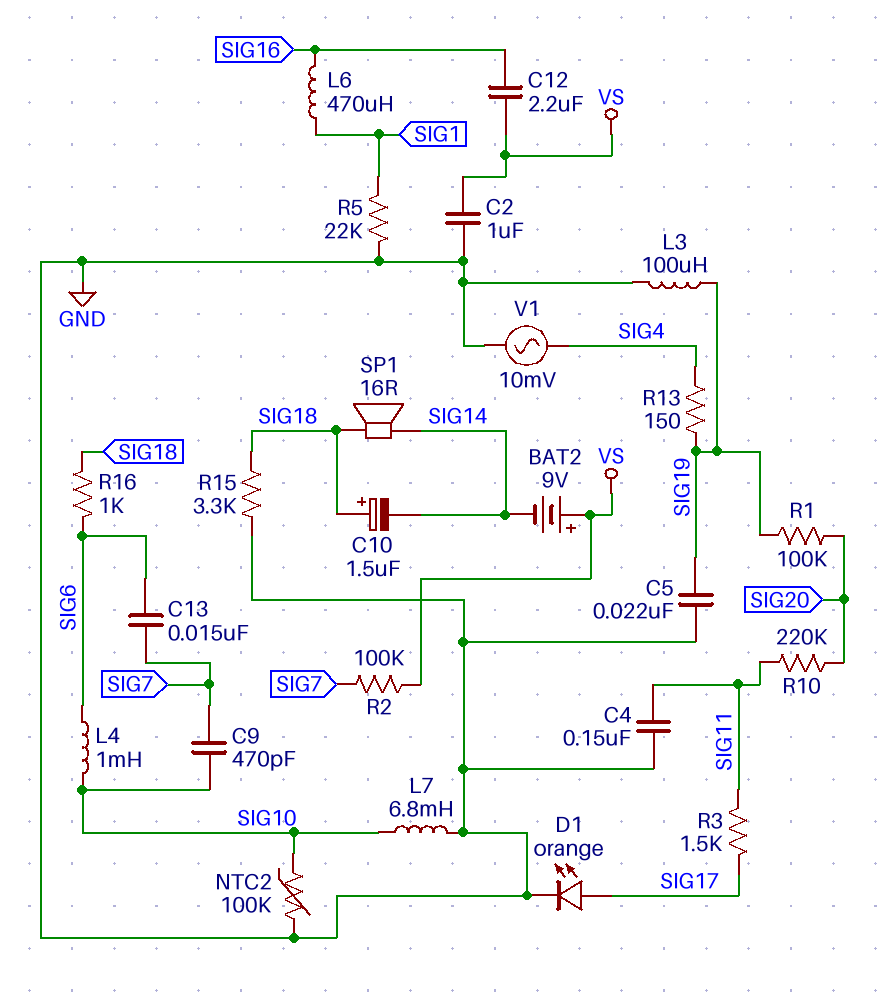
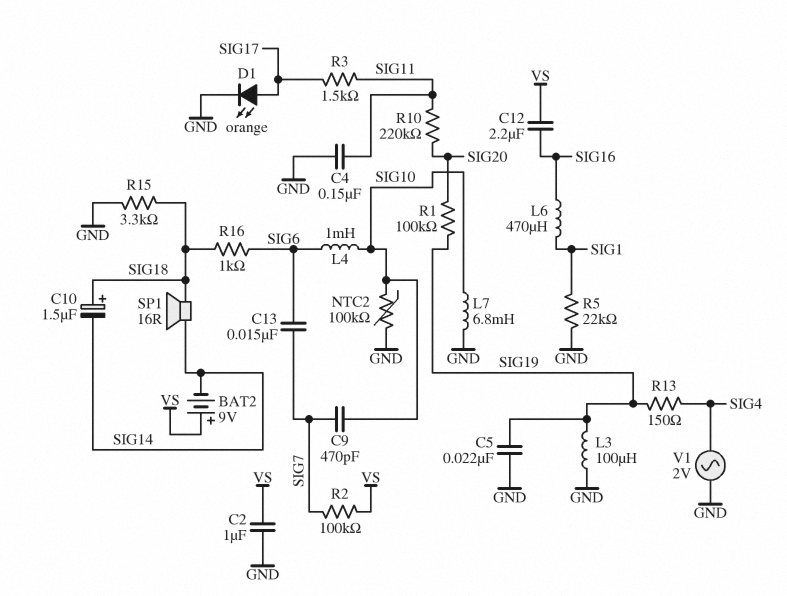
V1: AC 10mV (GND, SIG4) -> AC 2V (GND, SIG4)

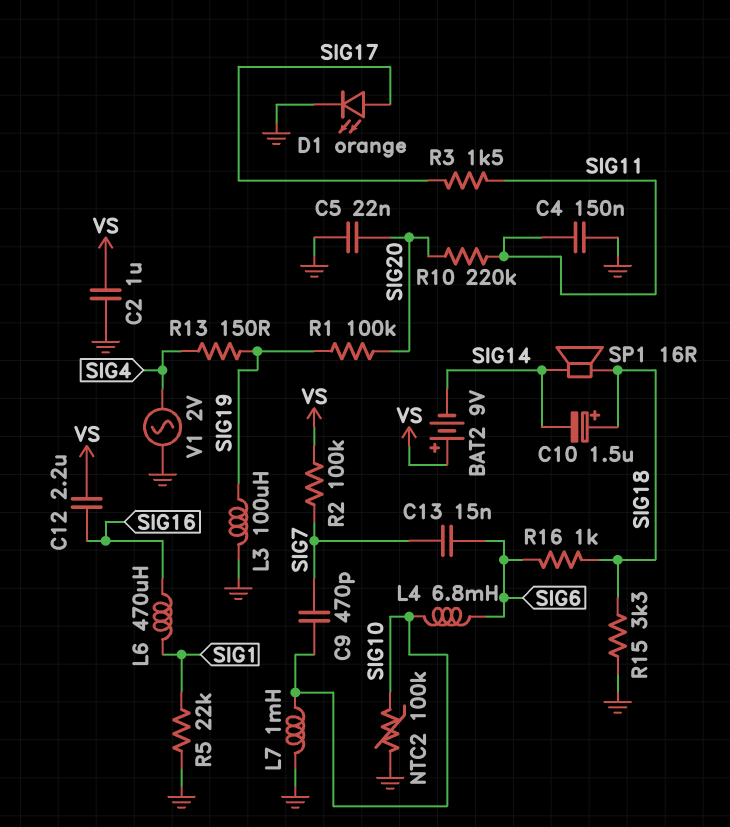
C5: 22nF (GND, SIG19) -> 22nF (GND, SIG20)
L4: 1mH (SIG6, SIG10) -> 6.8mH (SIG6, SIG10)
L7: 6.8mH (GND, SIG10) -> 1mH (GND, SIG10)

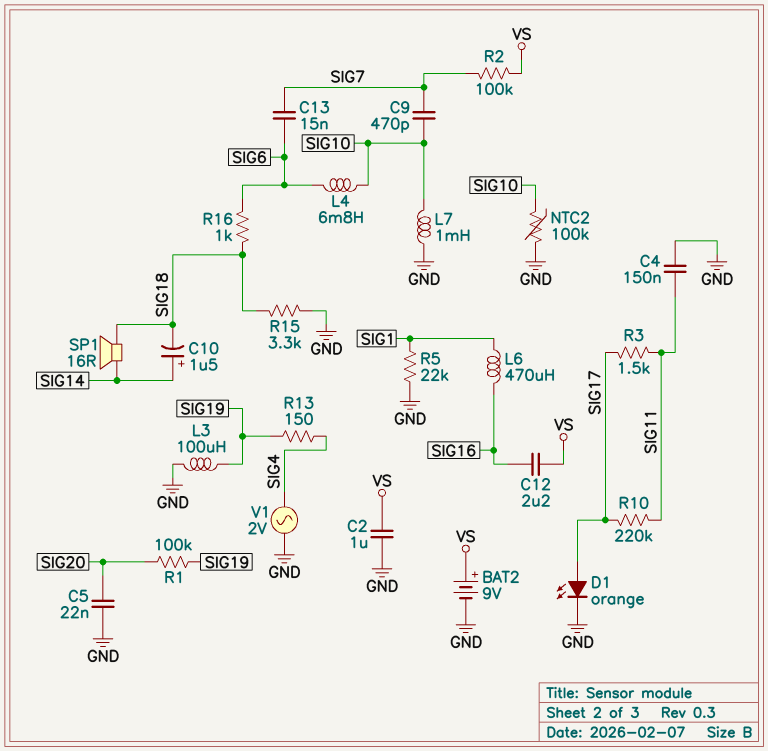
BAT2: 9V (plus VS, minus SIG14) -> 9V (plus VS, minus GND)
C10: 1.5uF (plus SIG18, minus SIG14) -> 1.5uF (plus SIG14, minus SIG18)
R10: 220k (SIG11, SIG20) -> 220k (SIG11, SIG17)

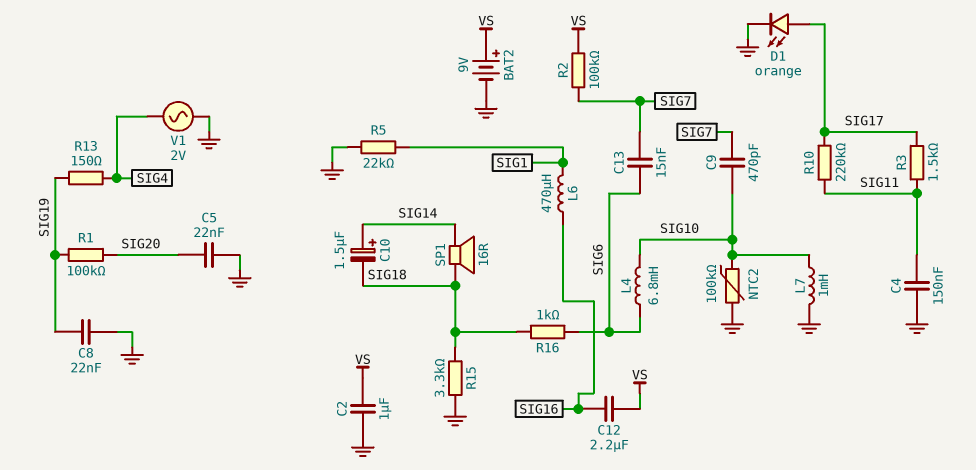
C8: none -> 22nF (GND, SIG19)
L3: 100uH (GND, SIG19) -> none

